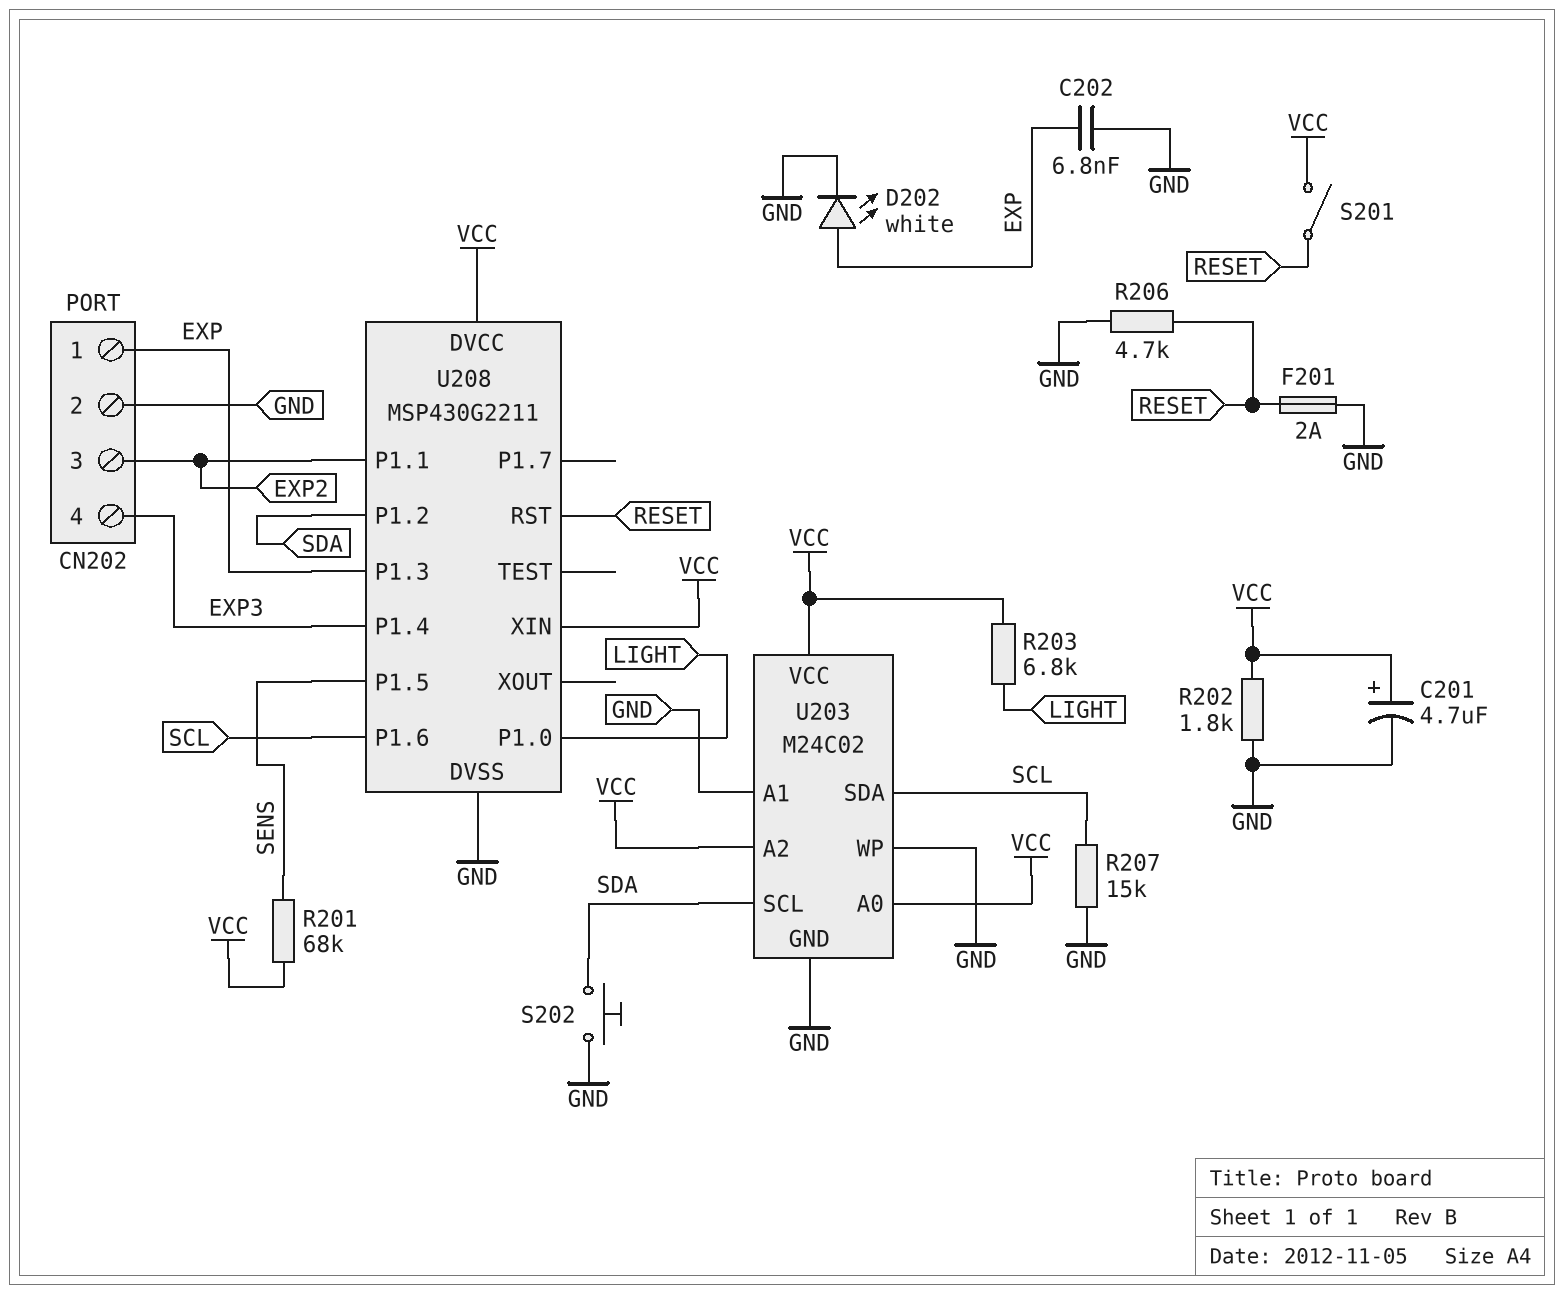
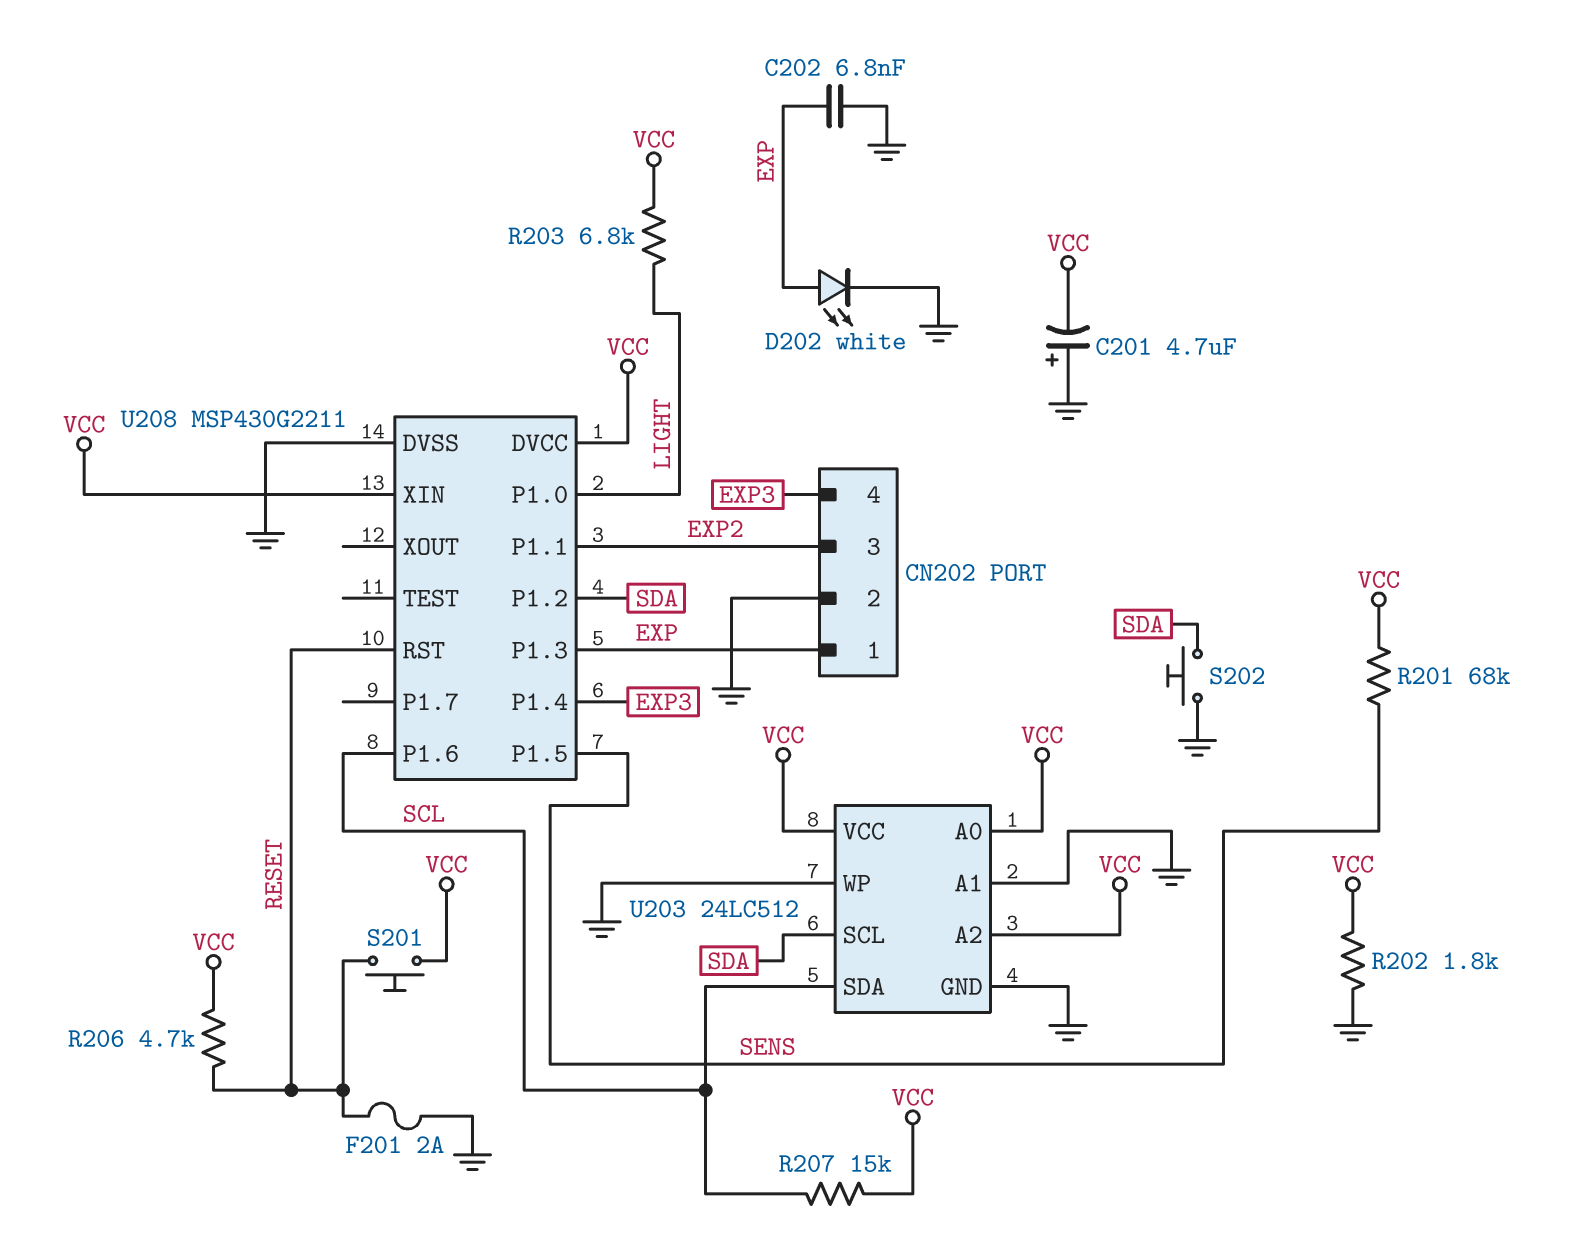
C201: 4.7uF (plus VCC, minus GND) -> 4.7uF (plus GND, minus VCC)
R206: 4.7k (GND, RESET) -> 4.7k (RESET, VCC)
R207: 15k (GND, SCL) -> 15k (SCL, VCC)
S201: switch (RESET, VCC) -> button (RESET, VCC)
U203: M24C02 -> 24LC512

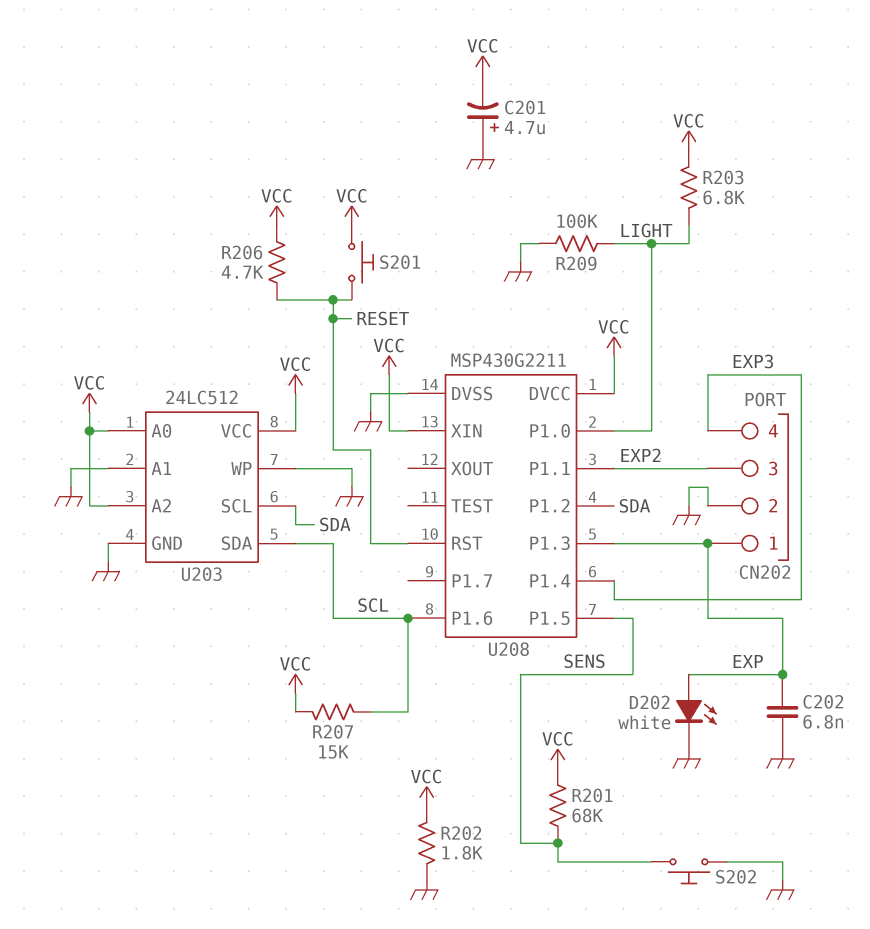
F201: 2A (GND, RESET) -> none
R209: none -> 100k (GND, LIGHT)
S202: button (GND, SDA) -> button (GND, SENS)

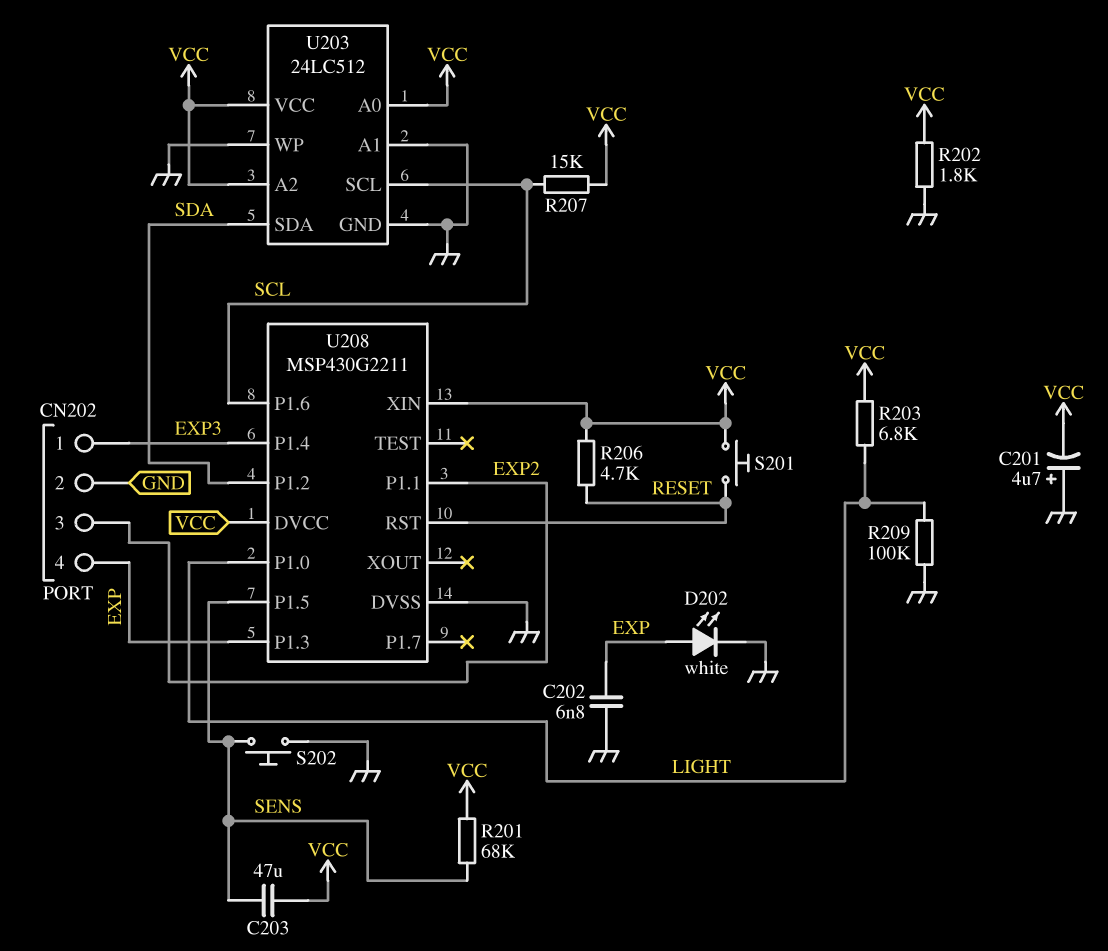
C203: none -> 47uF (SENS, VCC)
CN202 pin 1: EXP -> EXP3
CN202 pin 4: EXP3 -> EXP
U203 pin SCL: SDA -> SCL
U203 pin SDA: SCL -> SDA

